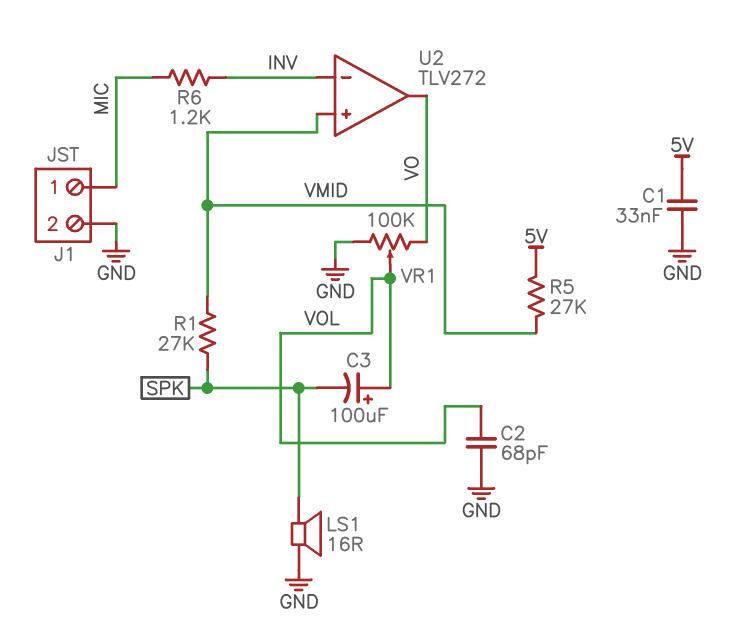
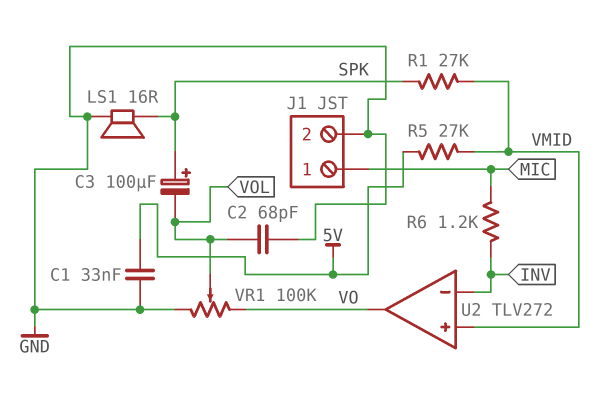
C3: 100uF (plus VOL, minus SPK) -> 100uF (plus SPK, minus VOL)

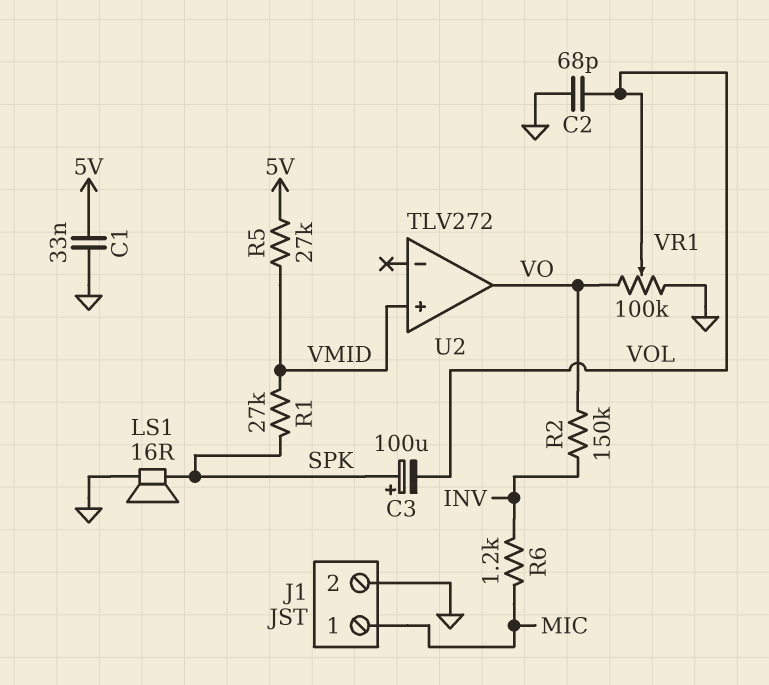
R2: none -> 150k (INV, VO)
U2 pin in-: INV -> none

